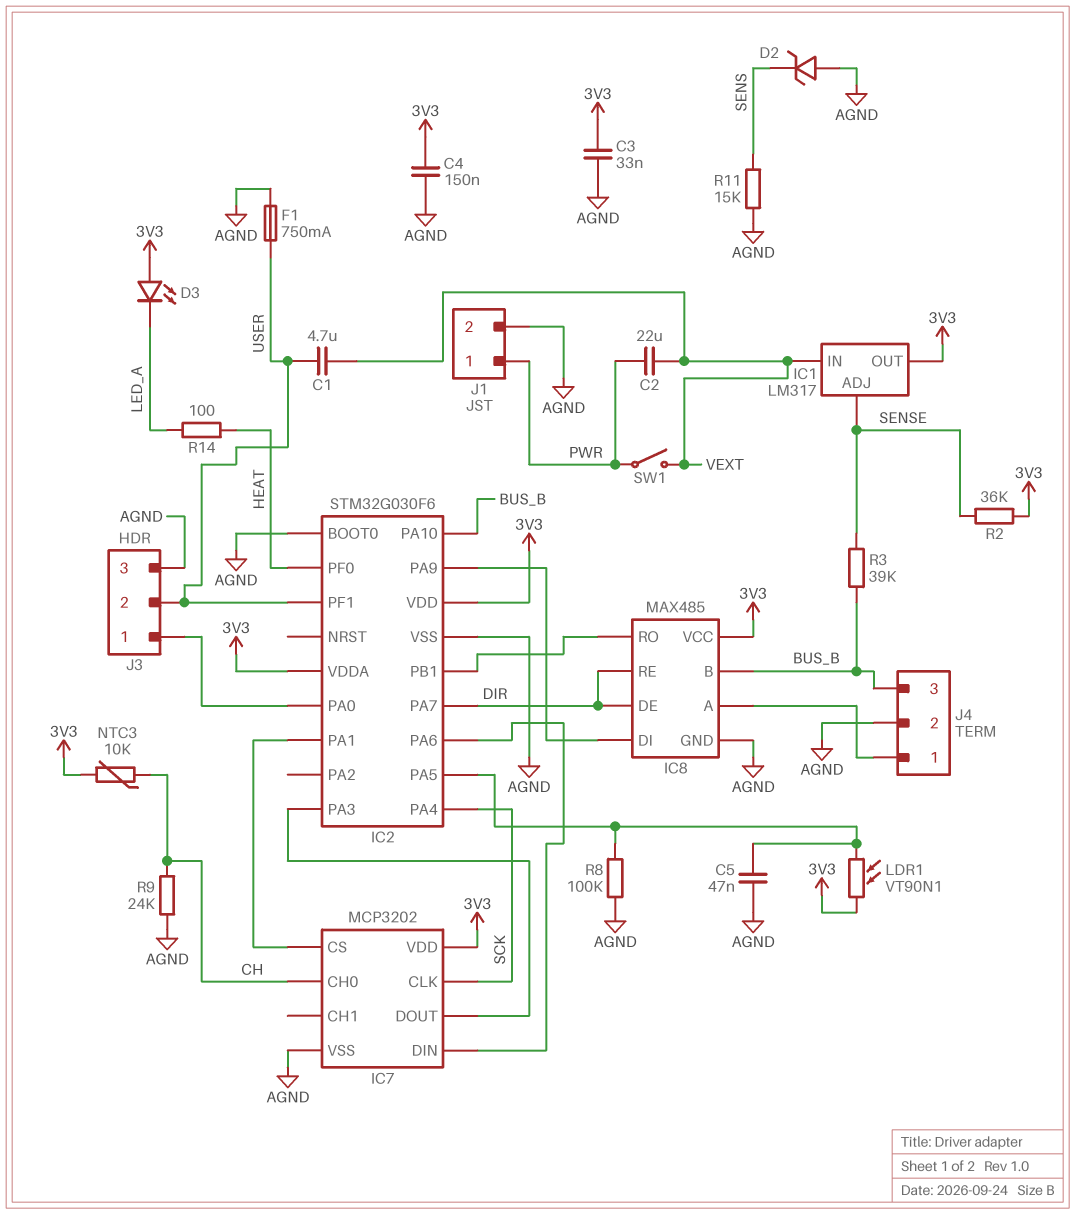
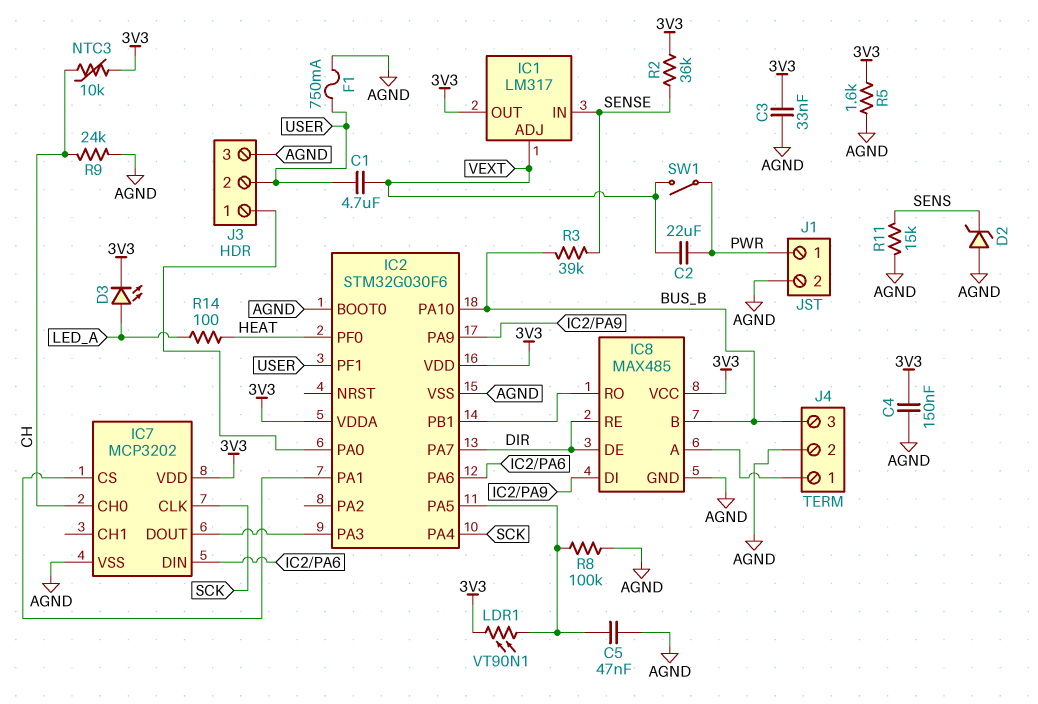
D3: LED (A 3V3, K LED_A) -> LED (A LED_A, K 3V3)
IC1 pin ADJ: SENSE -> VEXT
IC1 pin IN: VEXT -> SENSE
R5: none -> 1.6k (3V3, AGND)

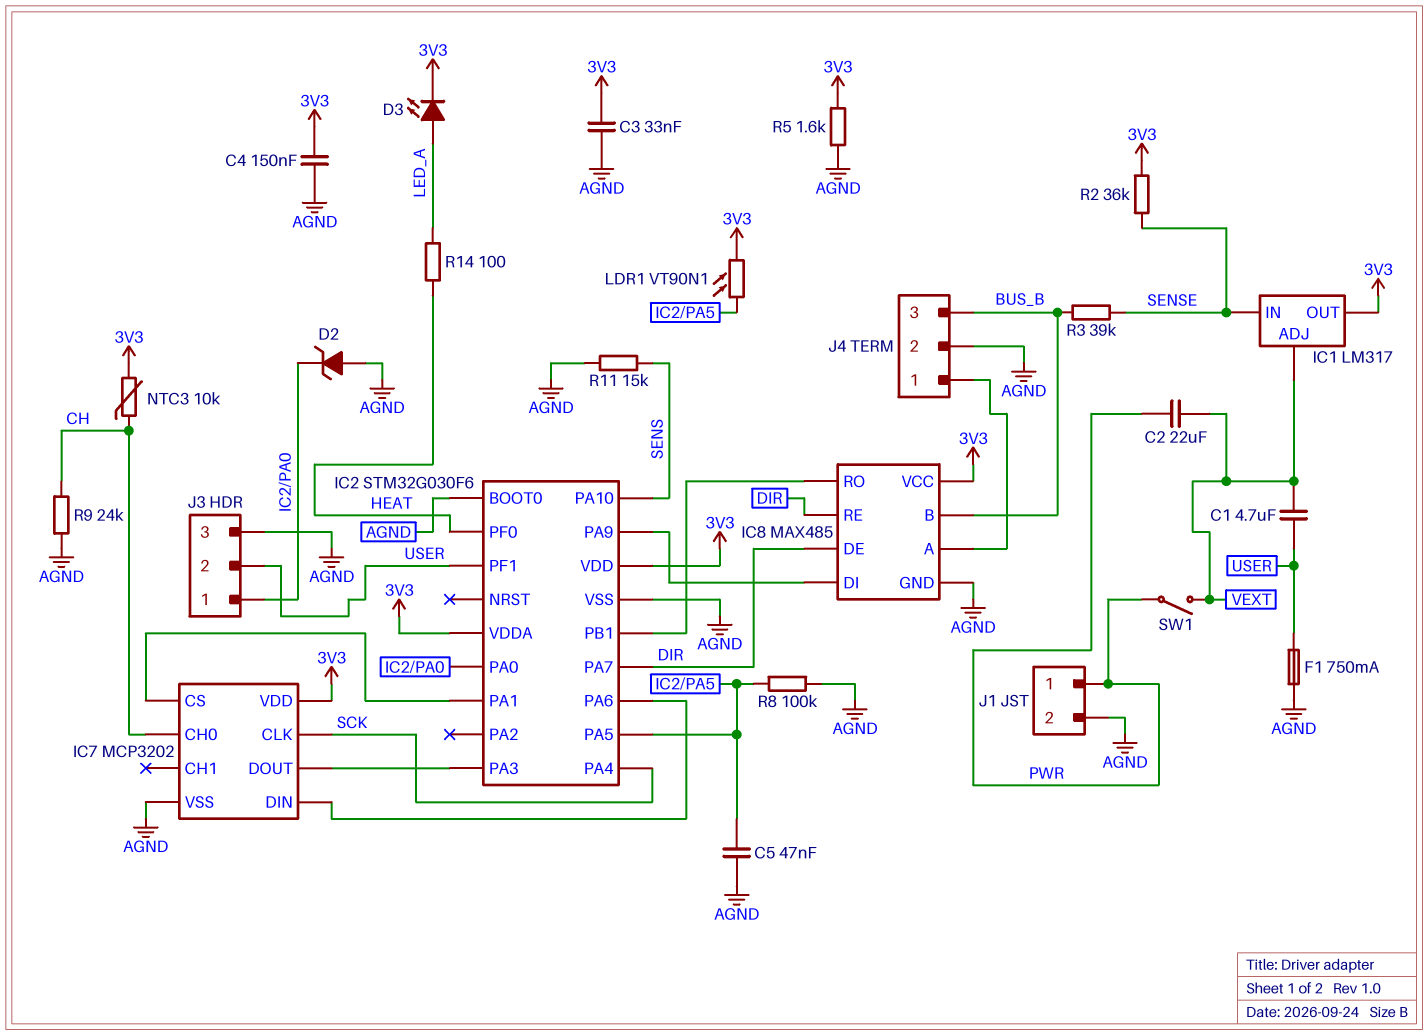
D2: zener (A AGND, K SENS) -> zener (A AGND, K IC2/PA0)
IC2 pin PA10: BUS_B -> SENS

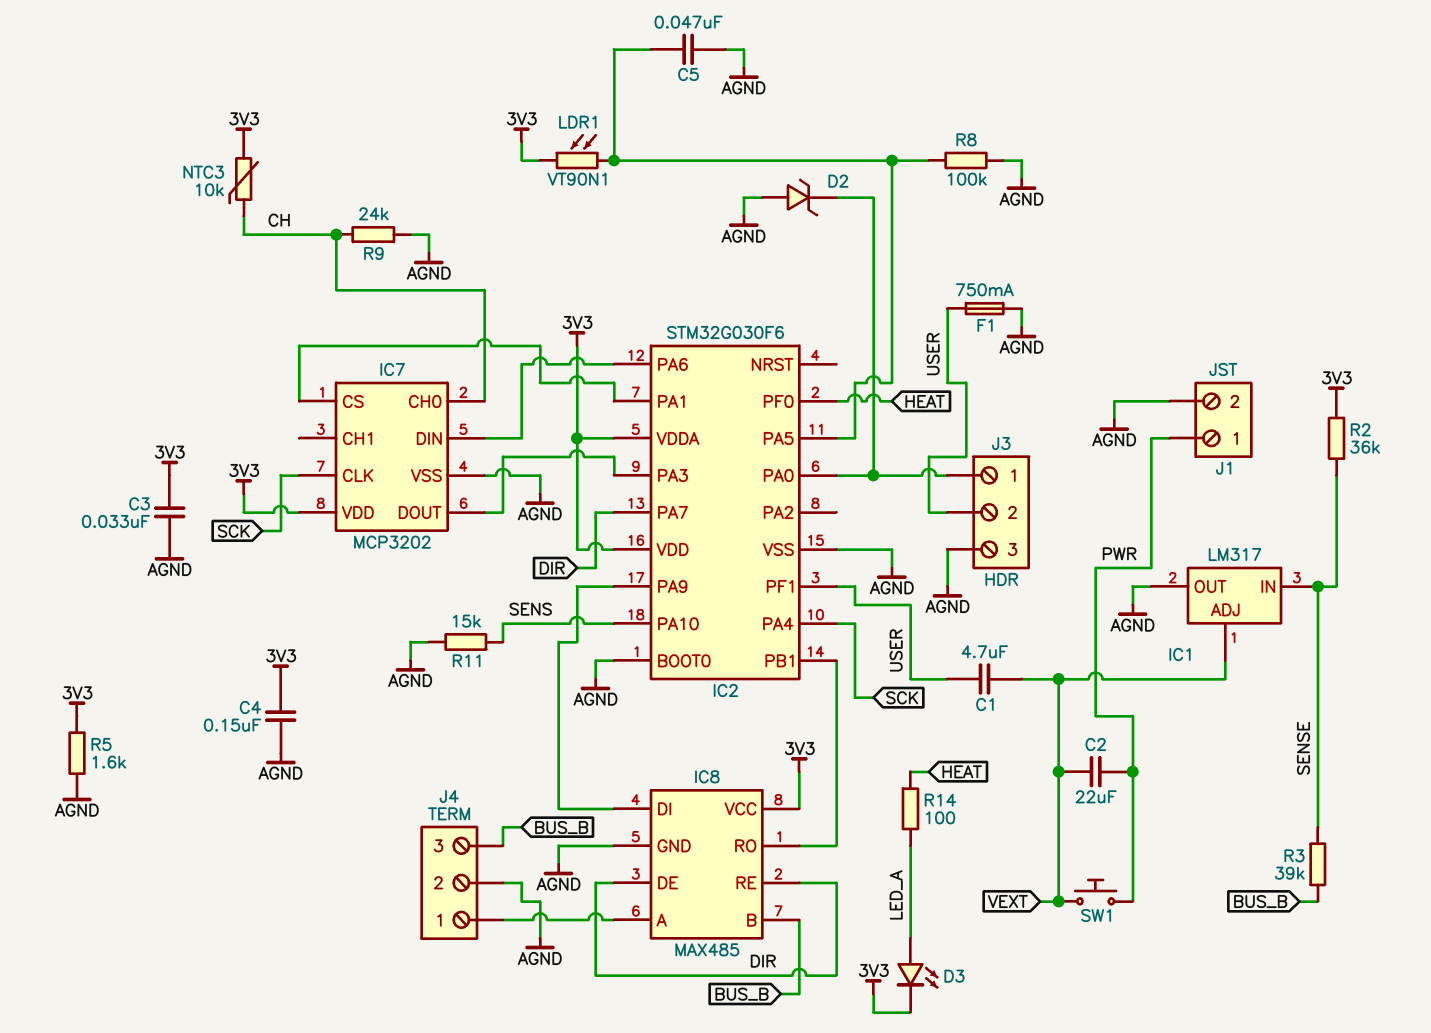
IC1 pin OUT: 3V3 -> AGND
SW1: switch (PWR, VEXT) -> button (PWR, VEXT)

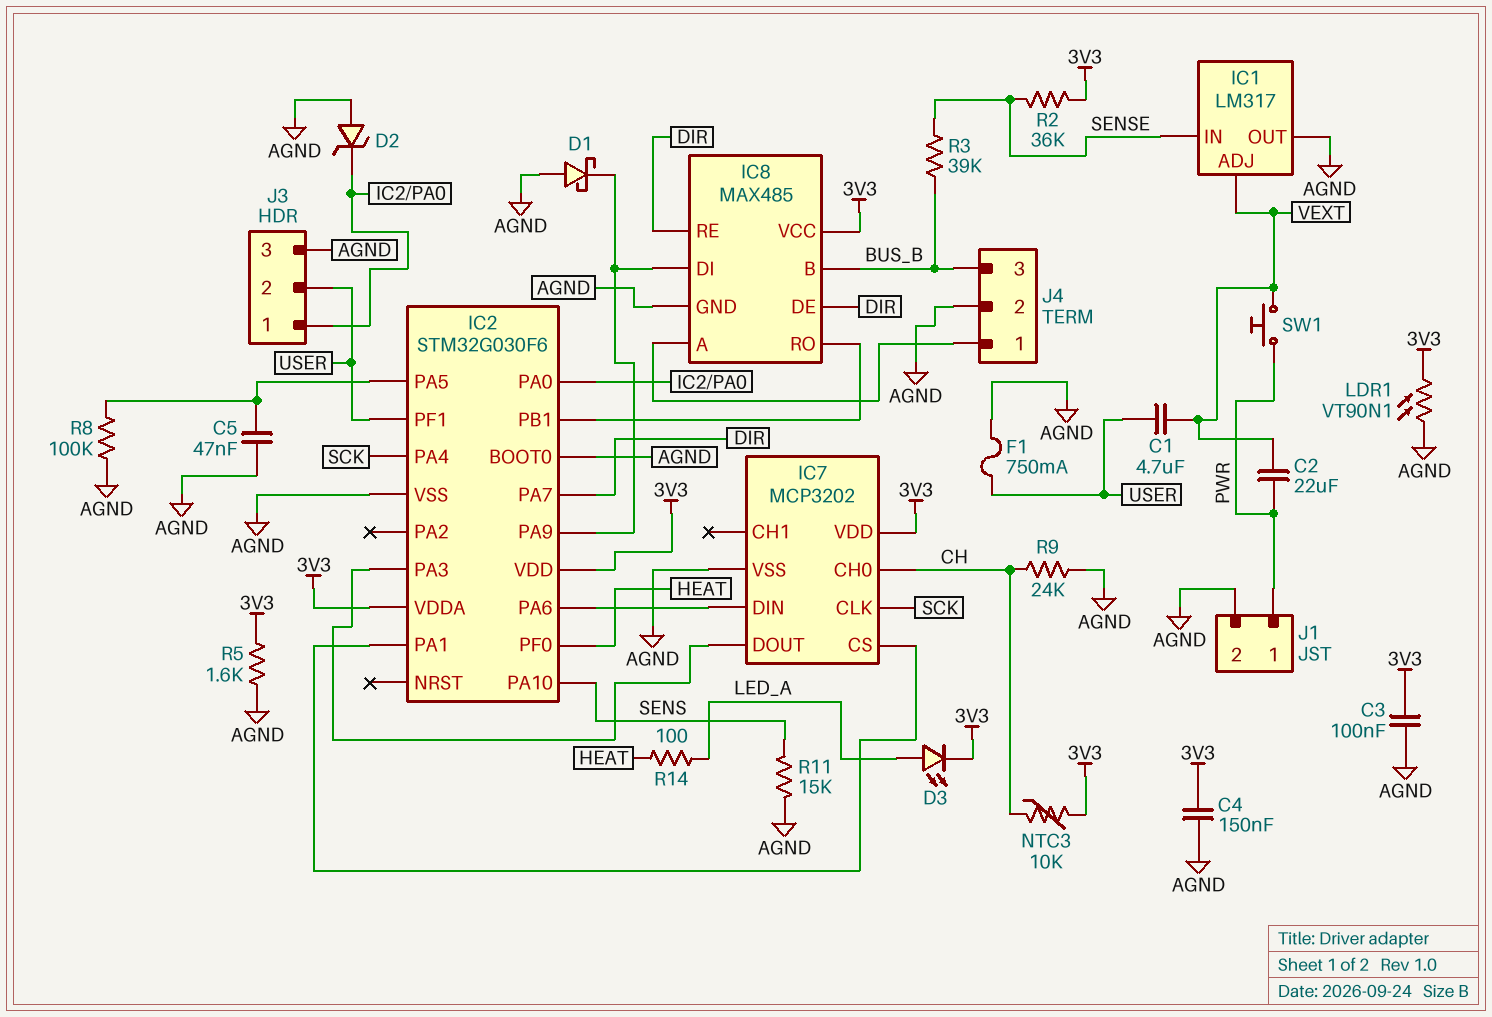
C3: 33nF (3V3, AGND) -> 100nF (3V3, AGND)
D1: none -> schottky (A AGND, K IC2/PA9)
LDR1: VT90N1 (3V3, IC2/PA5) -> VT90N1 (3V3, AGND)

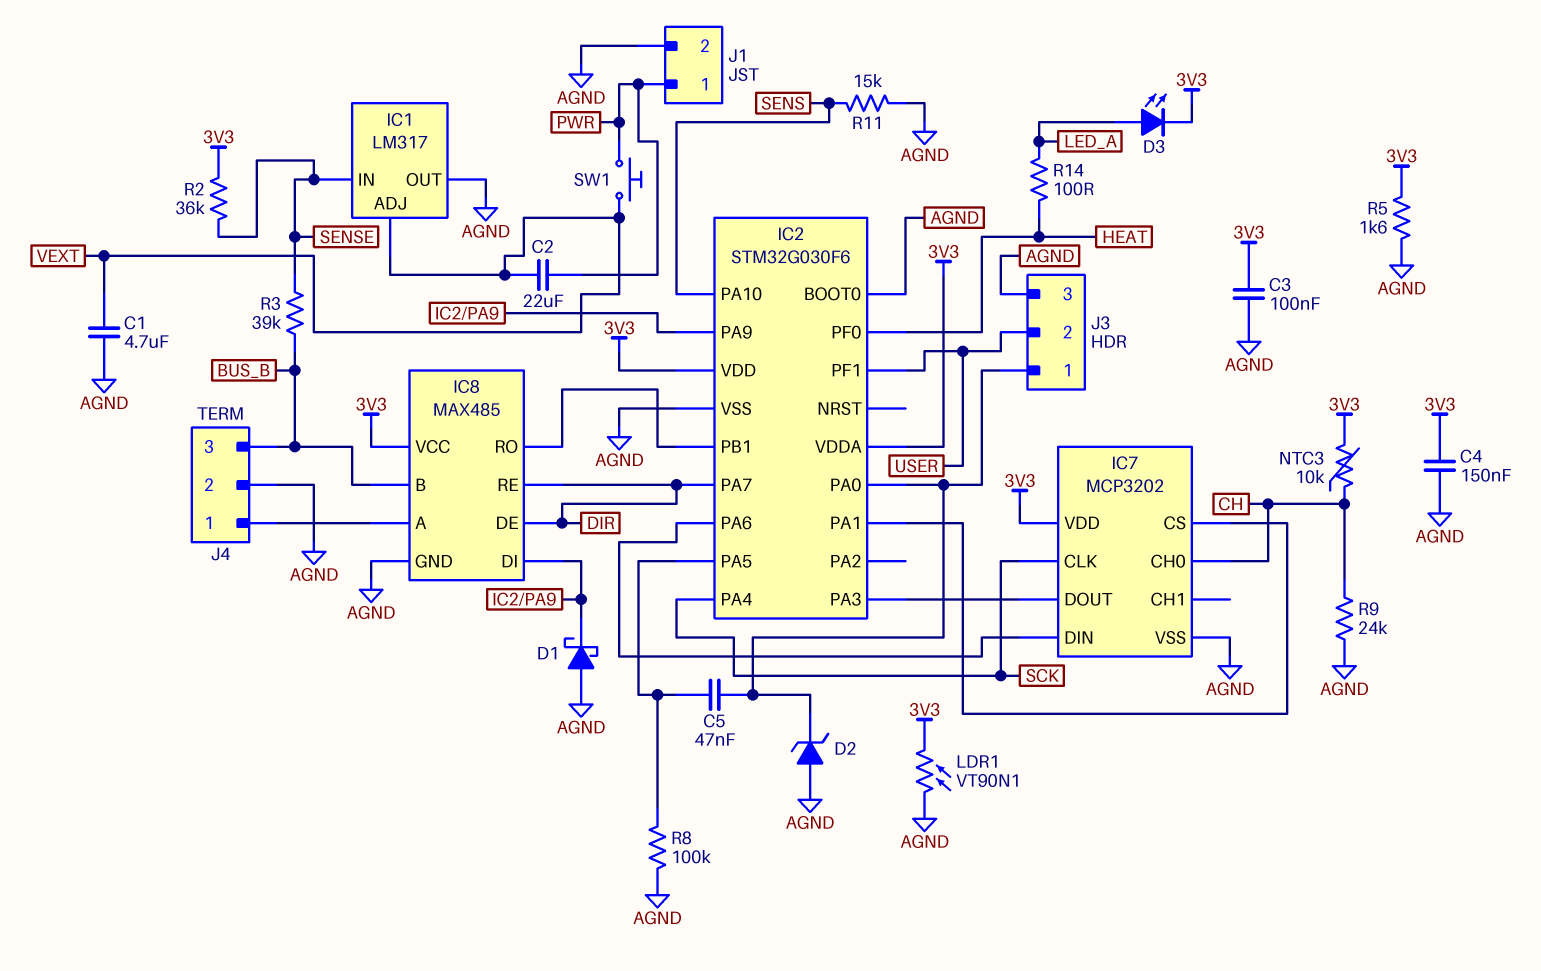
C1: 4.7uF (USER, VEXT) -> 4.7uF (AGND, VEXT)
C5: 47nF (AGND, IC2/PA5) -> 47nF (IC2/PA0, IC2/PA5)
F1: 750mA (AGND, USER) -> none

